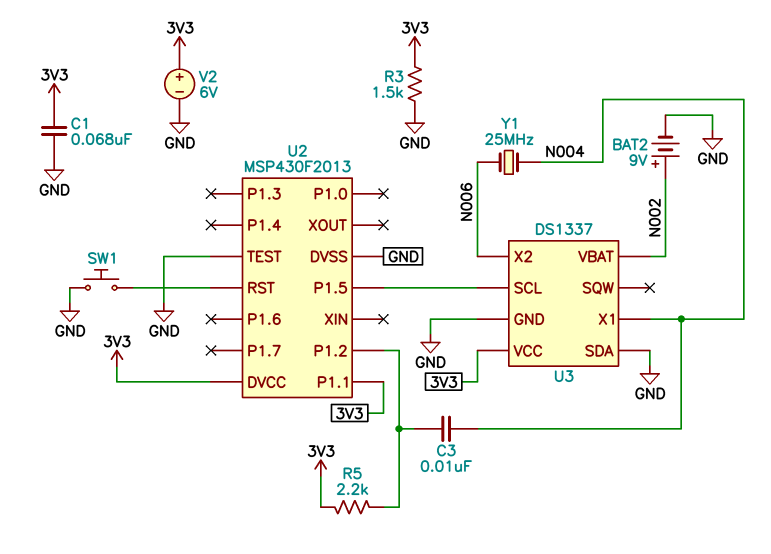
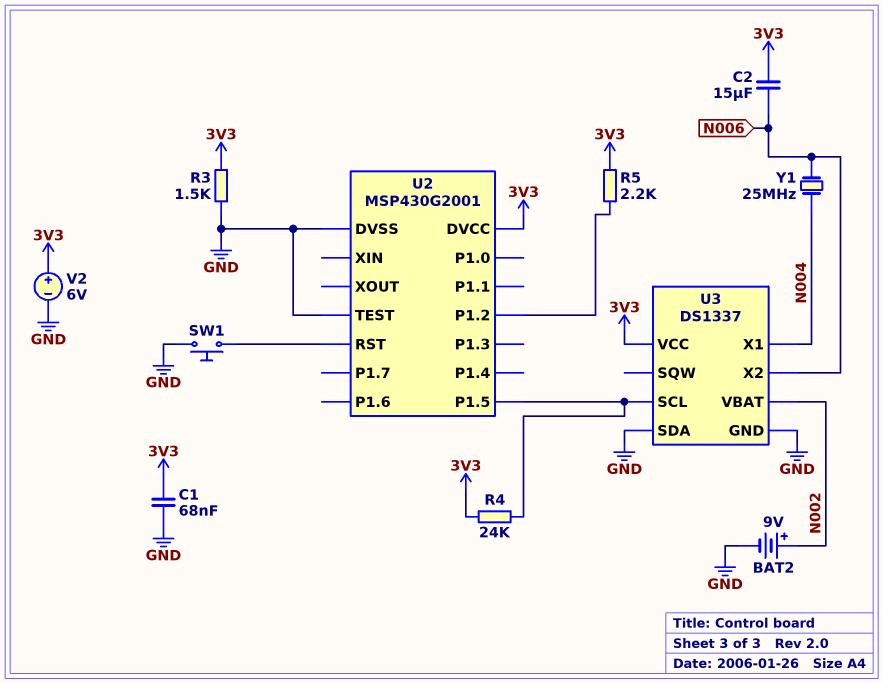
C2: none -> 15uF (3V3, N006)
C3: 10nF (N004, U2/P1.2) -> none
R4: none -> 24k (3V3, U2/P1.5)
U2: MSP430F2013 -> MSP430G2001
U2 pin P1.1: 3V3 -> none

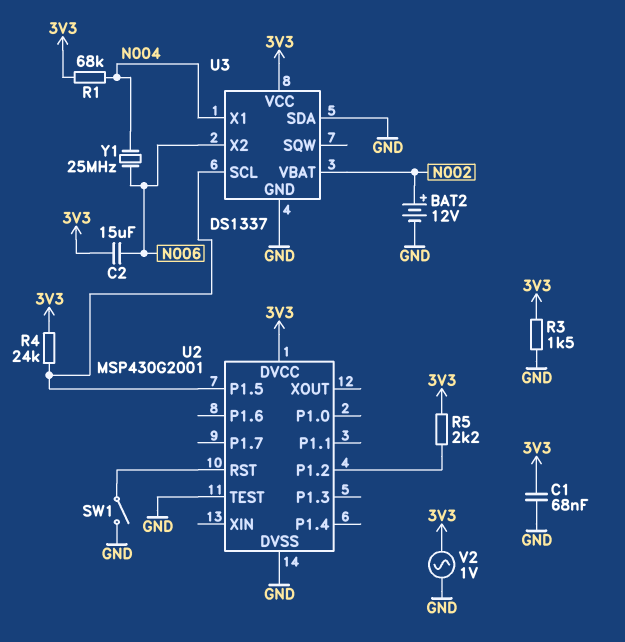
BAT2: 9V (plus N002, minus GND) -> 12V (plus N002, minus GND)
R1: none -> 68k (3V3, N004)
SW1: button (GND, U2/RST) -> switch (GND, U2/RST)
V2: 6V (plus 3V3, minus GND) -> AC 1V (3V3, GND)

